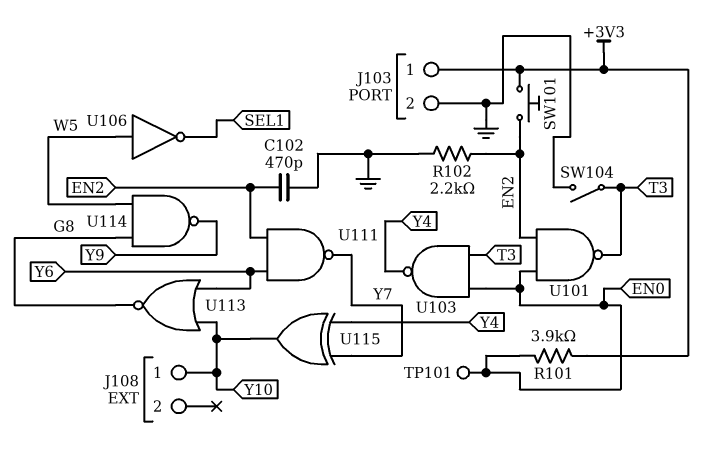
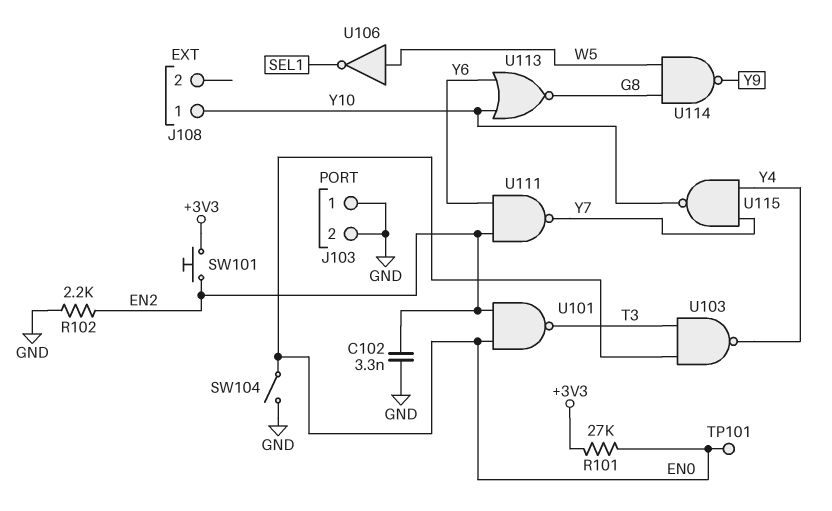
C102: 470pF (EN2, GND) -> 3.3nF (EN2, GND)
J103 pin 1: +3V3 -> GND
R101: 3.9k (+3V3, EN0) -> 27k (+3V3, EN0)
SW104: switch (GND, T3) -> switch (EN0, GND)
U115: XOR (in Y4, in Y7, out Y10) -> NAND (in Y4, in Y7, out Y10)

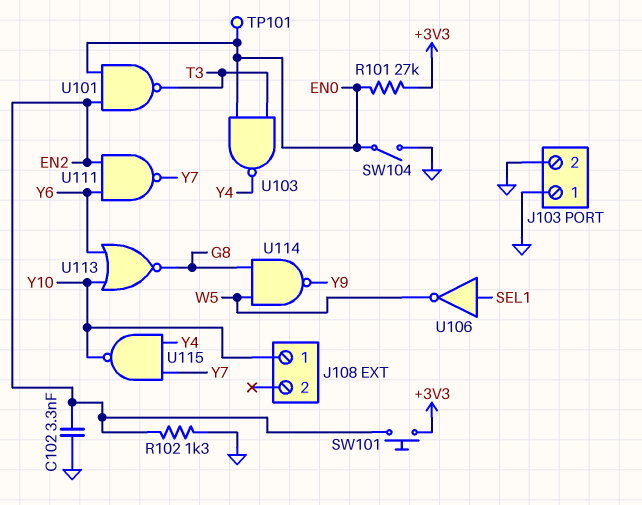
R102: 2.2k (EN2, GND) -> 1.3k (EN2, GND)
U106: NOT (in W5, out SEL1) -> NOT (in SEL1, out W5)

